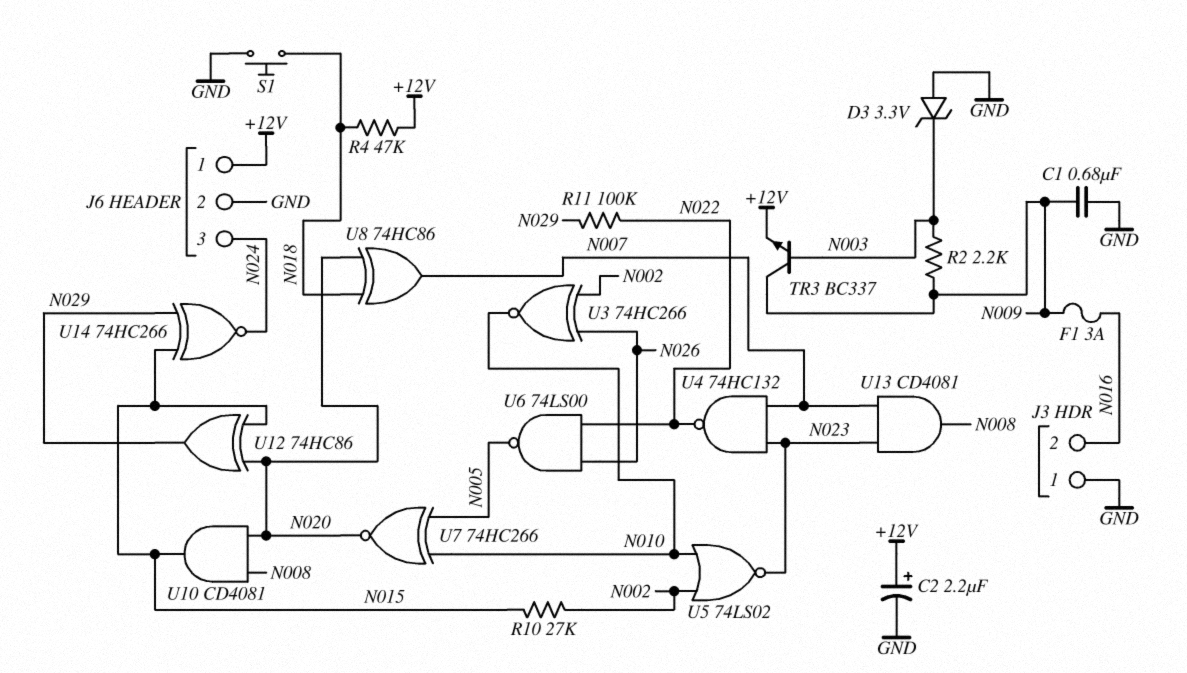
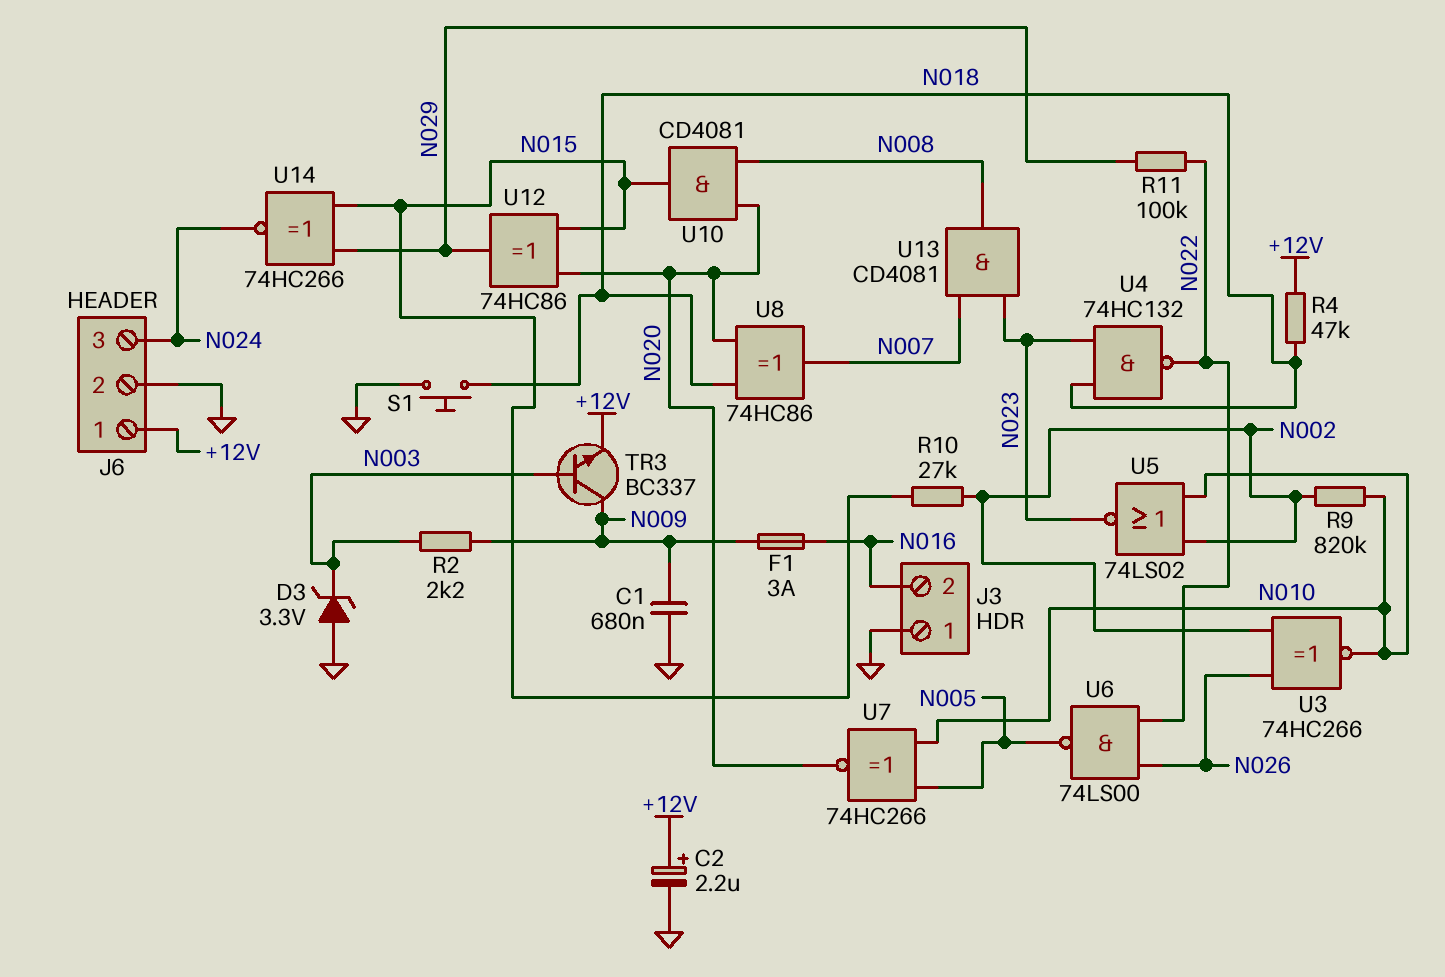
R9: none -> 820k (N002, N010)
U4: NAND 74HC132 (in N007, in N023, out N022) -> NAND 74HC132 (in N018, in N023, out N022)

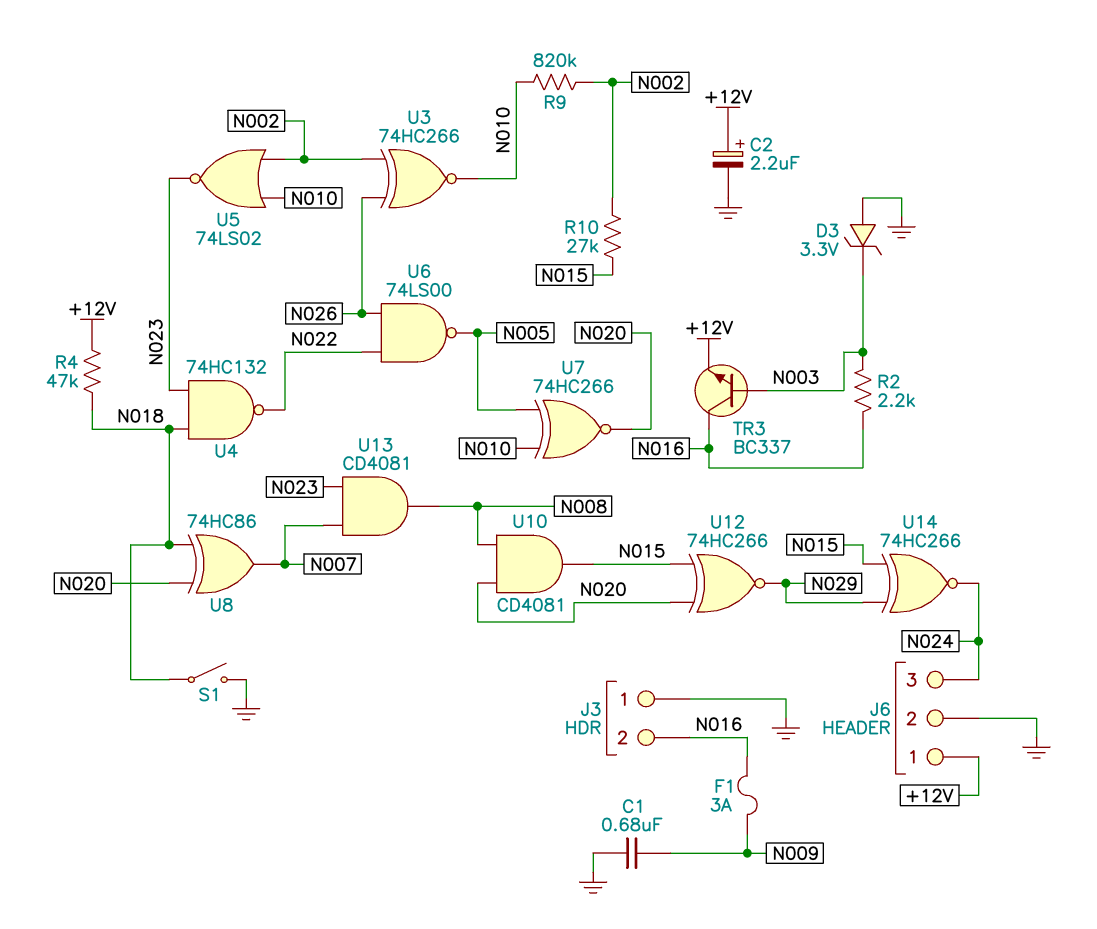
R2: 2.2k (N003, N009) -> 2.2k (N003, N016)
R11: 100k (N022, N029) -> none
S1: button (GND, N018) -> switch (GND, N018)
TR3: NPN BC337 (B N003, C N009, E +12V) -> NPN BC337 (B N003, C N016, E +12V)
U12: XOR 74HC86 (in N015, in N020, out N029) -> XNOR 74HC266 (in N015, in N020, out N029)

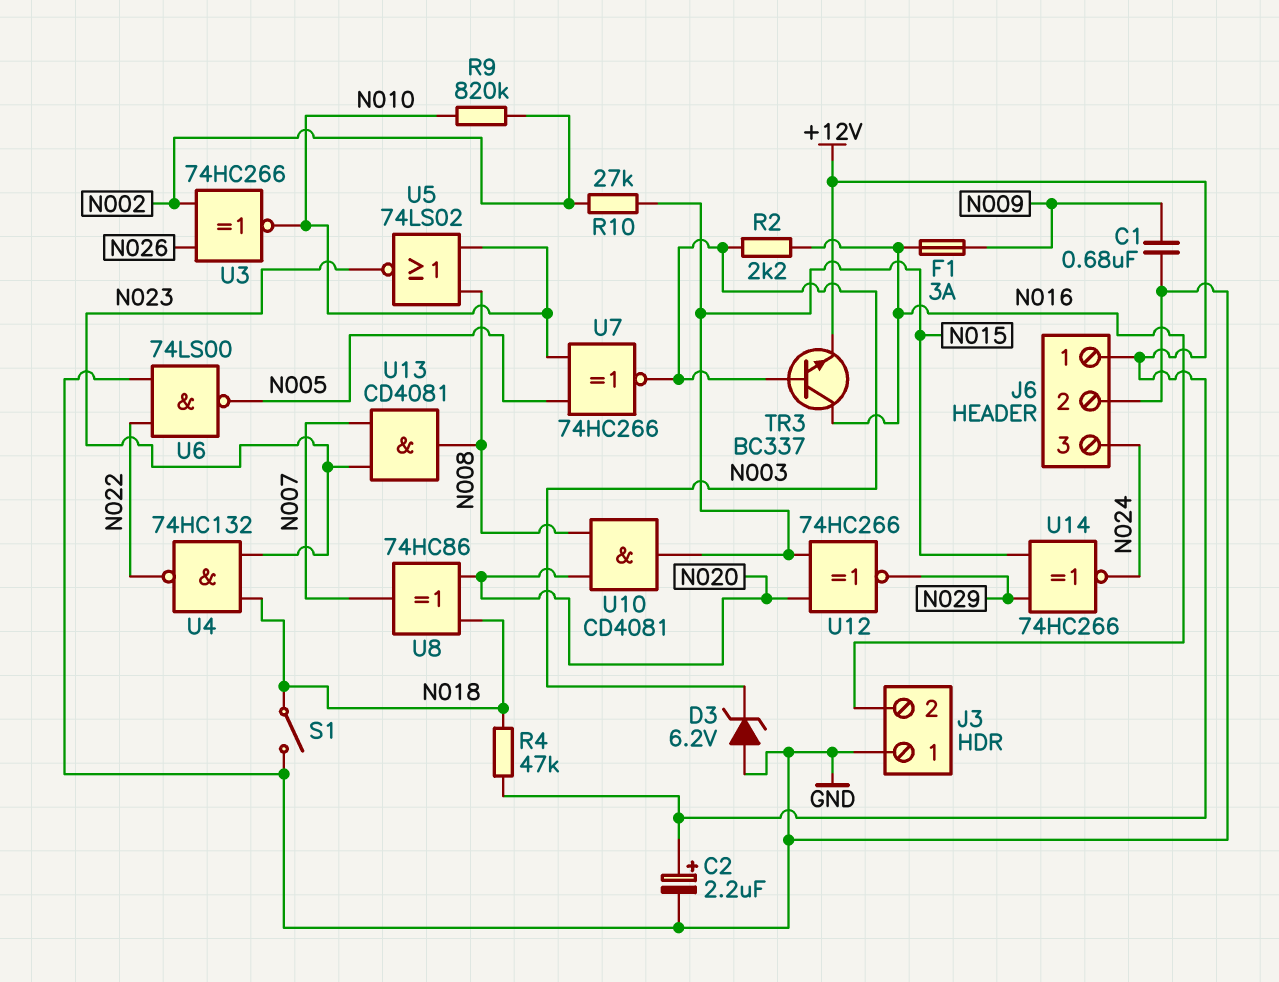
D3: zener 3.3V (A GND, K N003) -> zener 6.2V (A GND, K N003)
U5: NOR 74LS02 (in N002, in N010, out N023) -> NOR 74LS02 (in N008, in N010, out N023)
U6: NAND 74LS00 (in N022, in N026, out N005) -> NAND 74LS00 (in GND, in N022, out N005)
U7: XNOR 74HC266 (in N005, in N010, out N020) -> XNOR 74HC266 (in N005, in N010, out N003)

